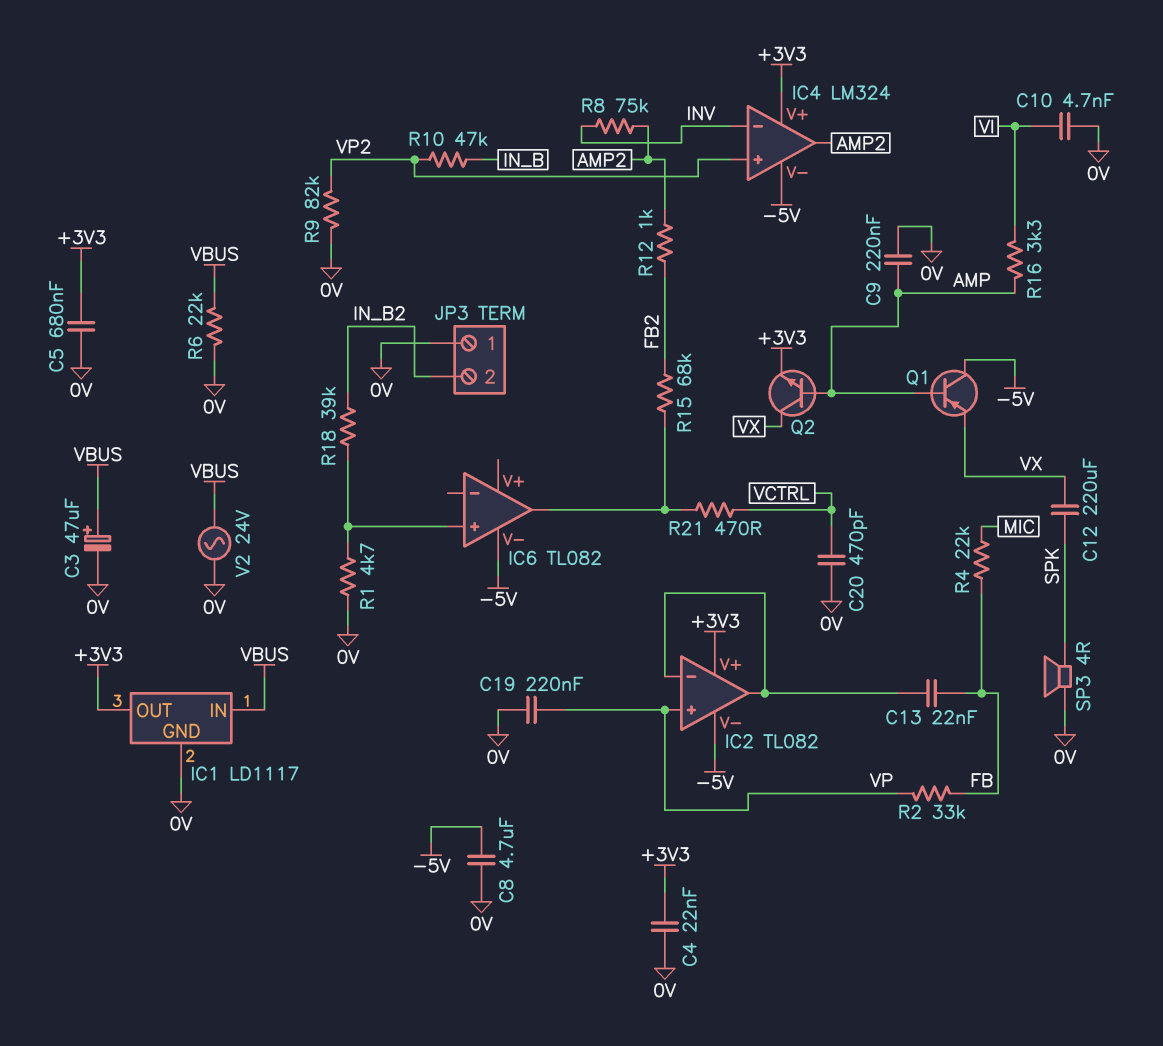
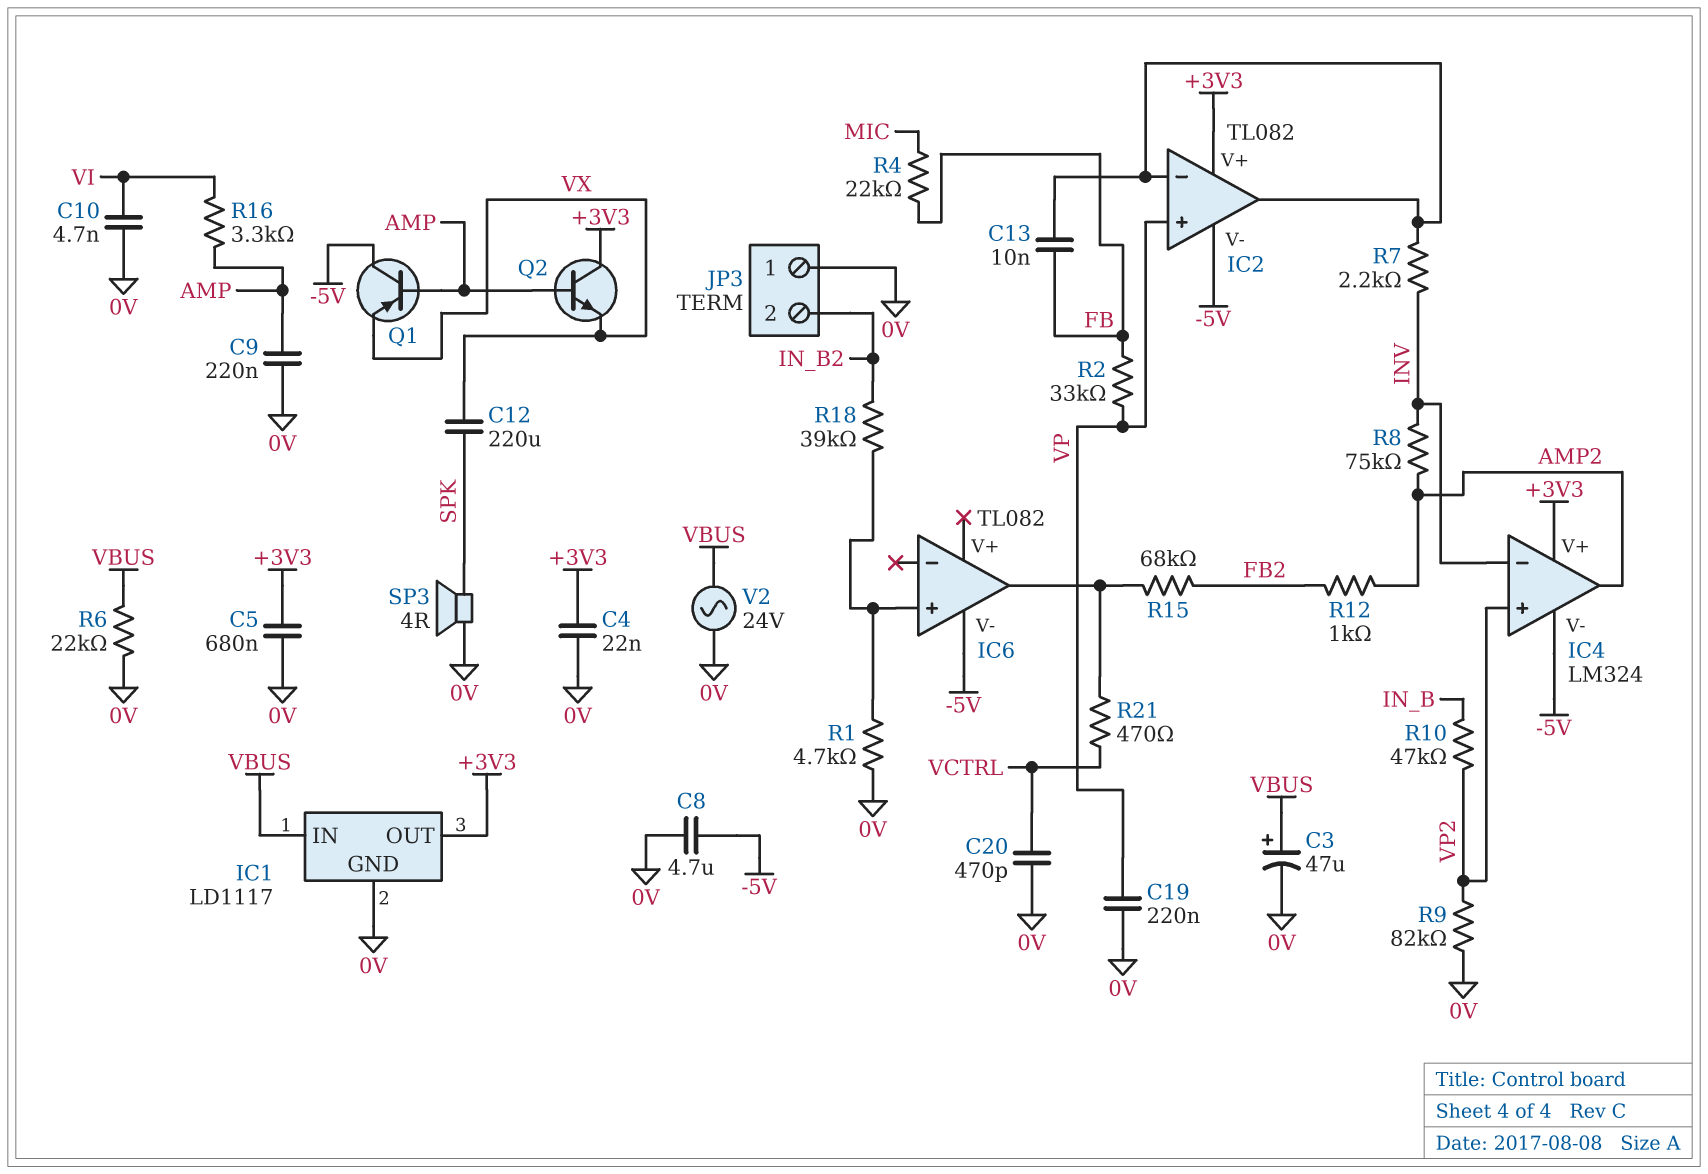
C13: 22nF (FB, IC2/in-) -> 10nF (FB, IC2/in-)
Q2: NPN (B AMP, C VX, E +3V3) -> NPN (B AMP, C +3V3, E VX)
R7: none -> 2.2k (IC2/in-, INV)

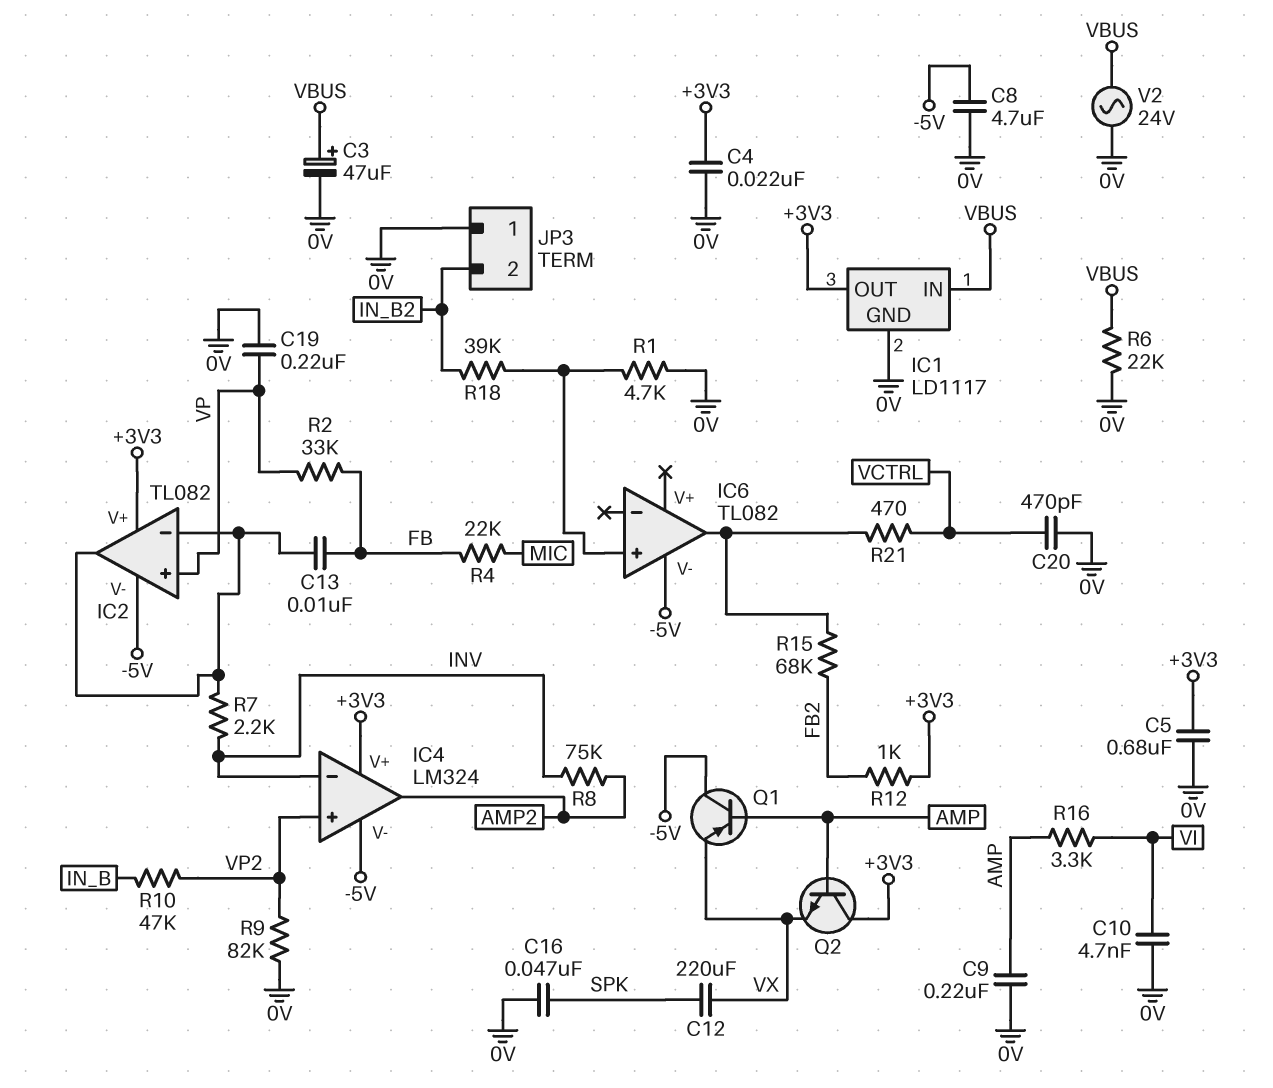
C16: none -> 47nF (0V, SPK)
R12: 1k (AMP2, FB2) -> 1k (+3V3, FB2)
SP3: speaker 4R (0V, SPK) -> none

